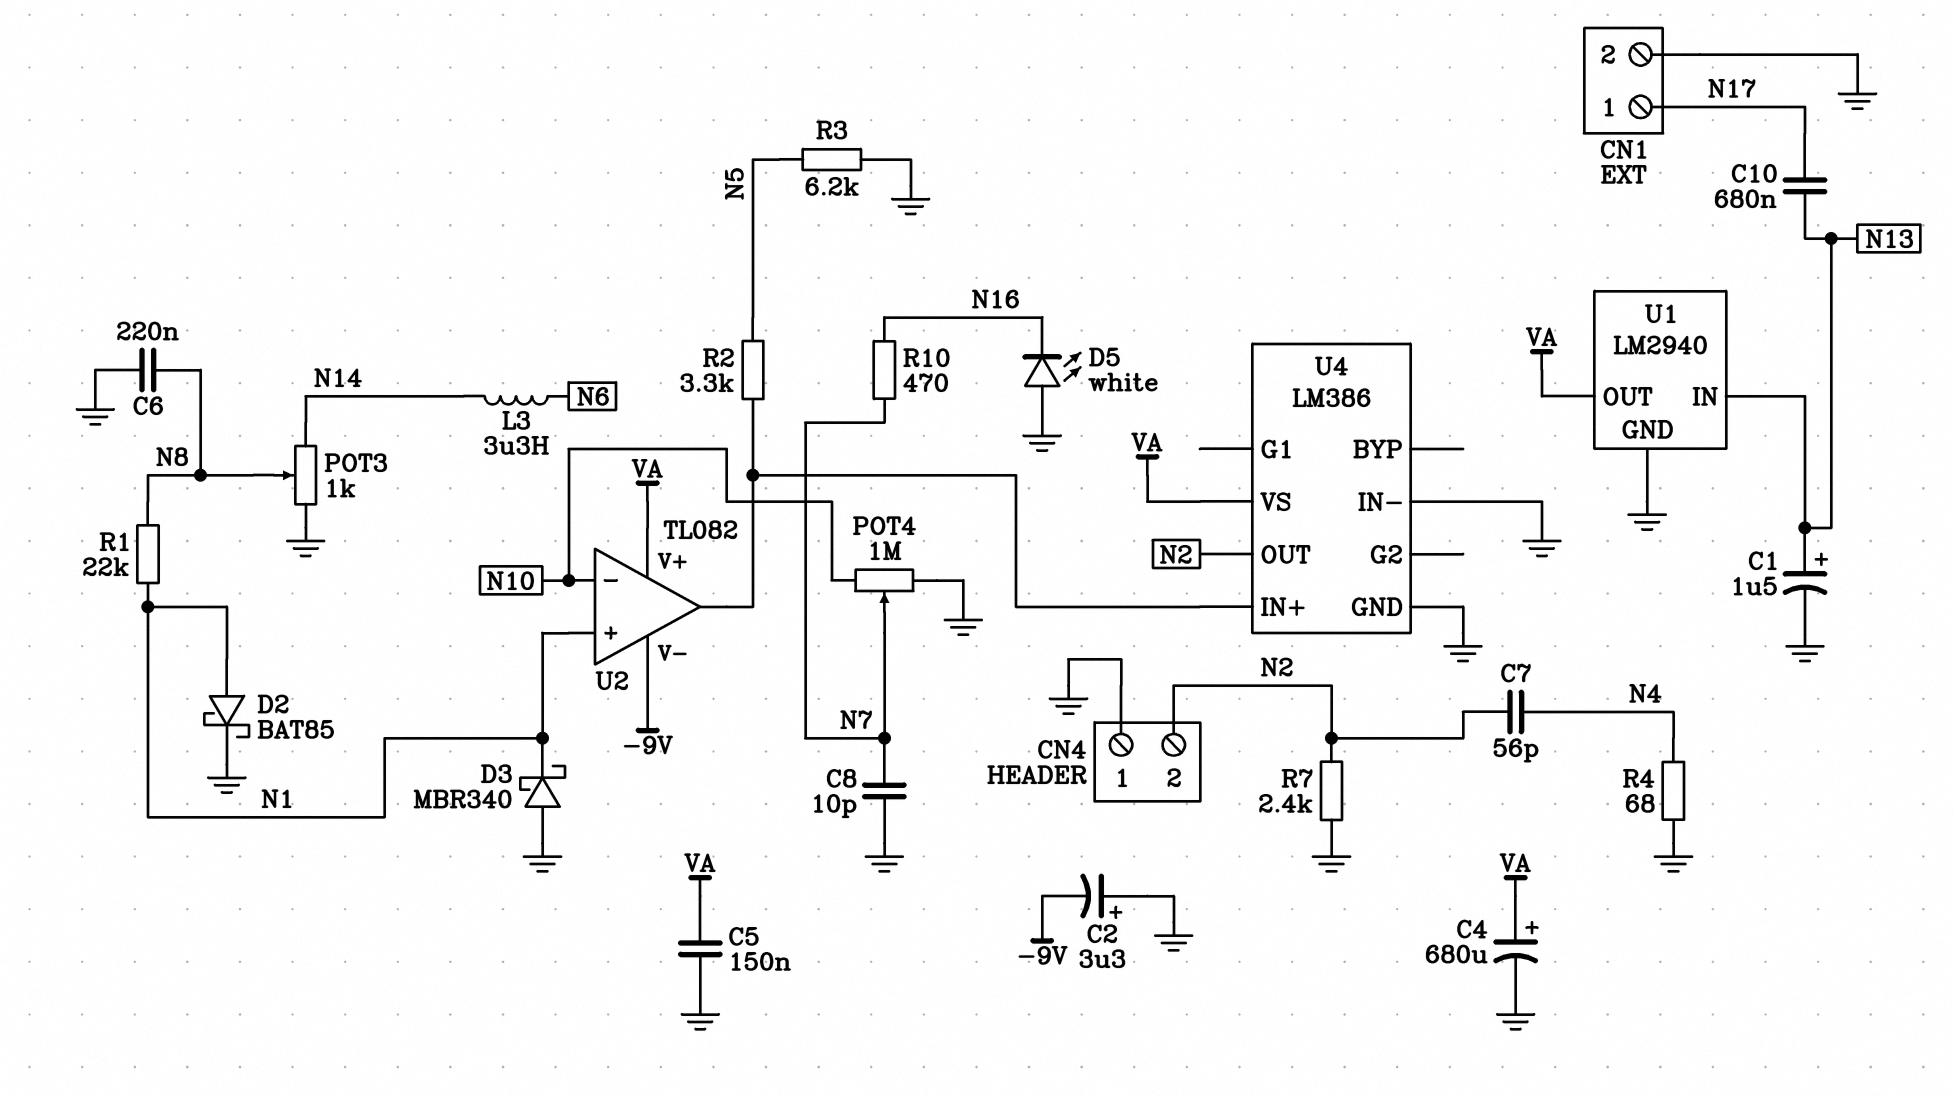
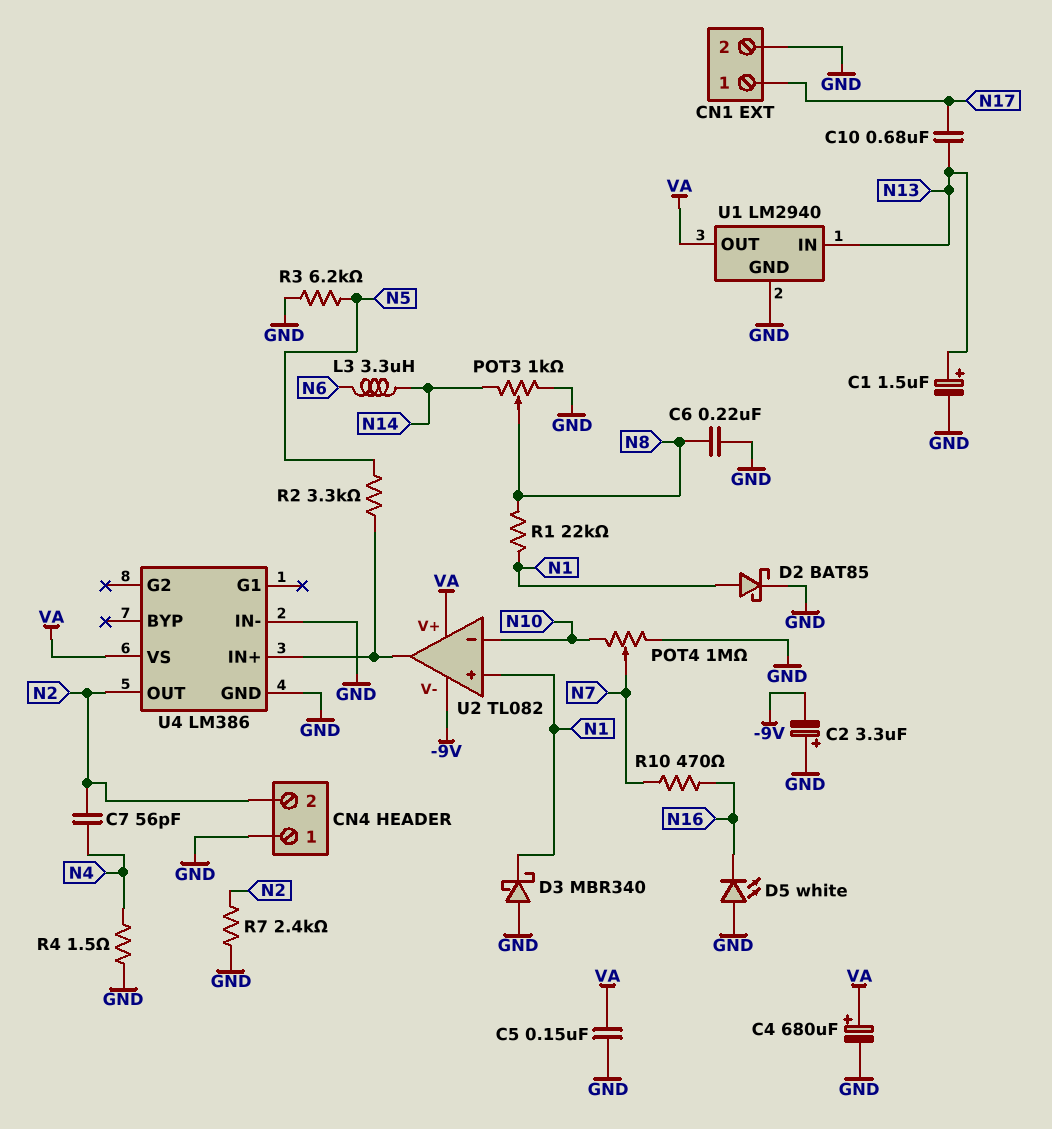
C8: 10pF (GND, N7) -> none
R4: 68 (GND, N4) -> 1.5 (GND, N4)

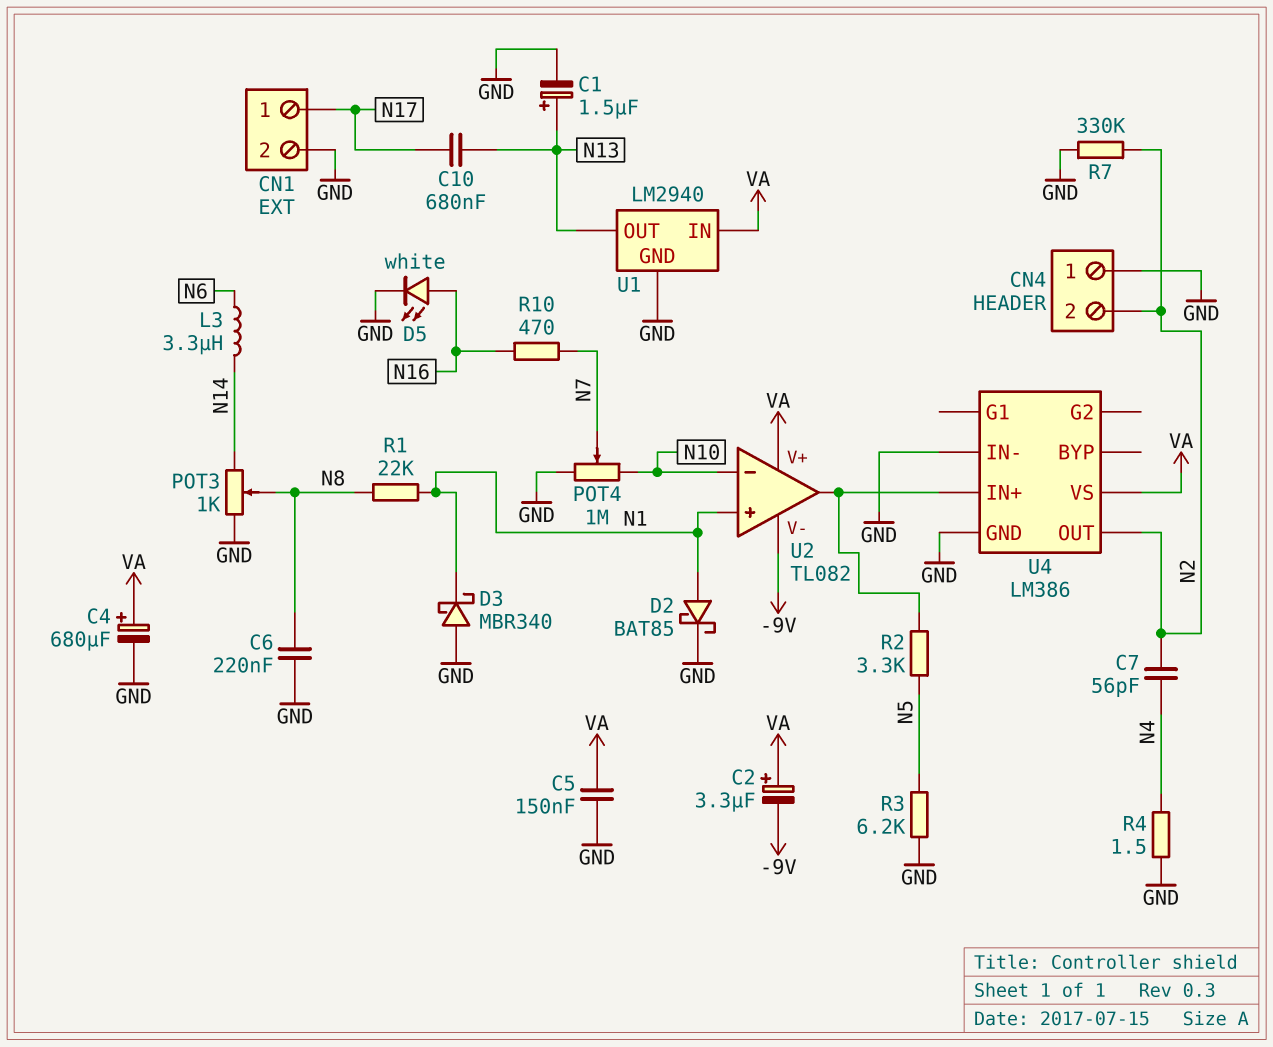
C2: 3.3uF (plus GND, minus -9V) -> 3.3uF (plus VA, minus -9V)
D5: LED white (A GND, K N16) -> LED white (A N16, K GND)
R7: 2.4k (GND, N2) -> 330k (GND, N2)
U1 pin IN: N13 -> VA
U1 pin OUT: VA -> N13

